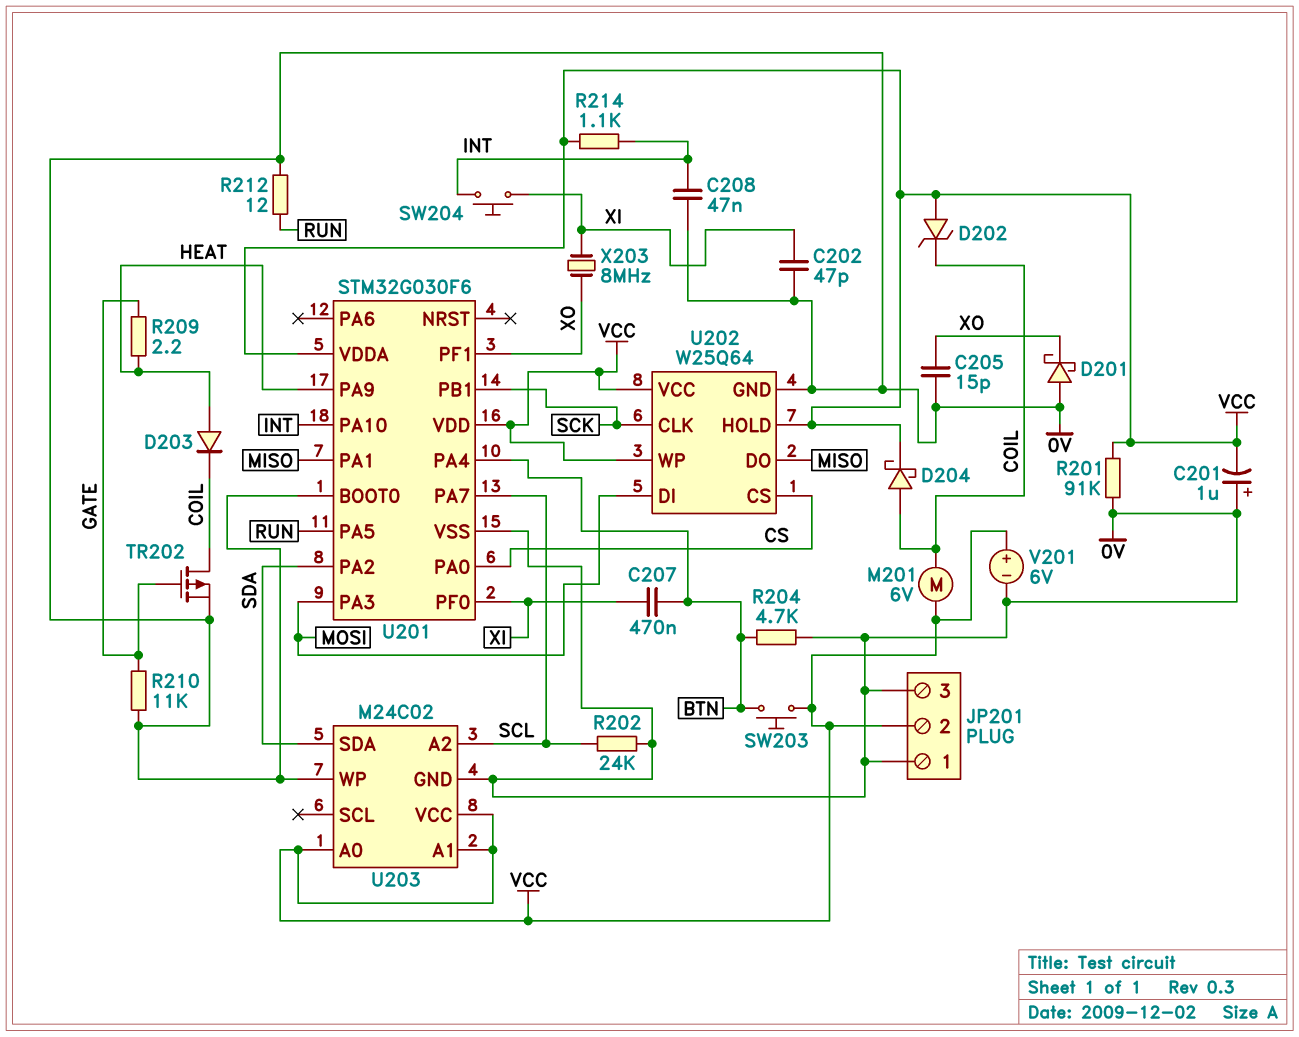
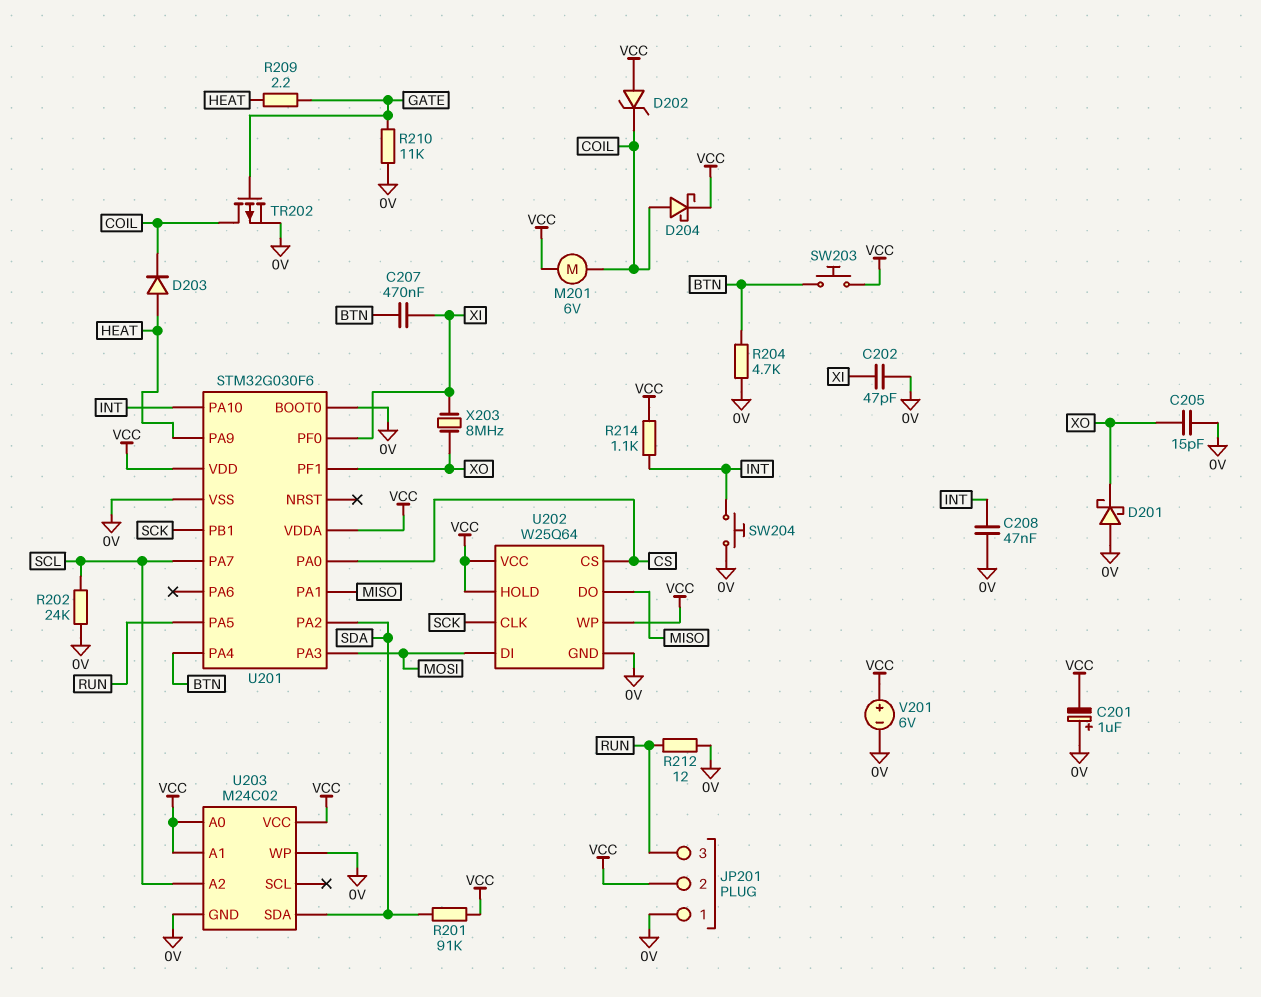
JP201 pin 3: 0V -> RUN
R201: 91k (0V, VCC) -> 91k (SDA, VCC)
SW204: button (INT, XI) -> button (0V, INT)

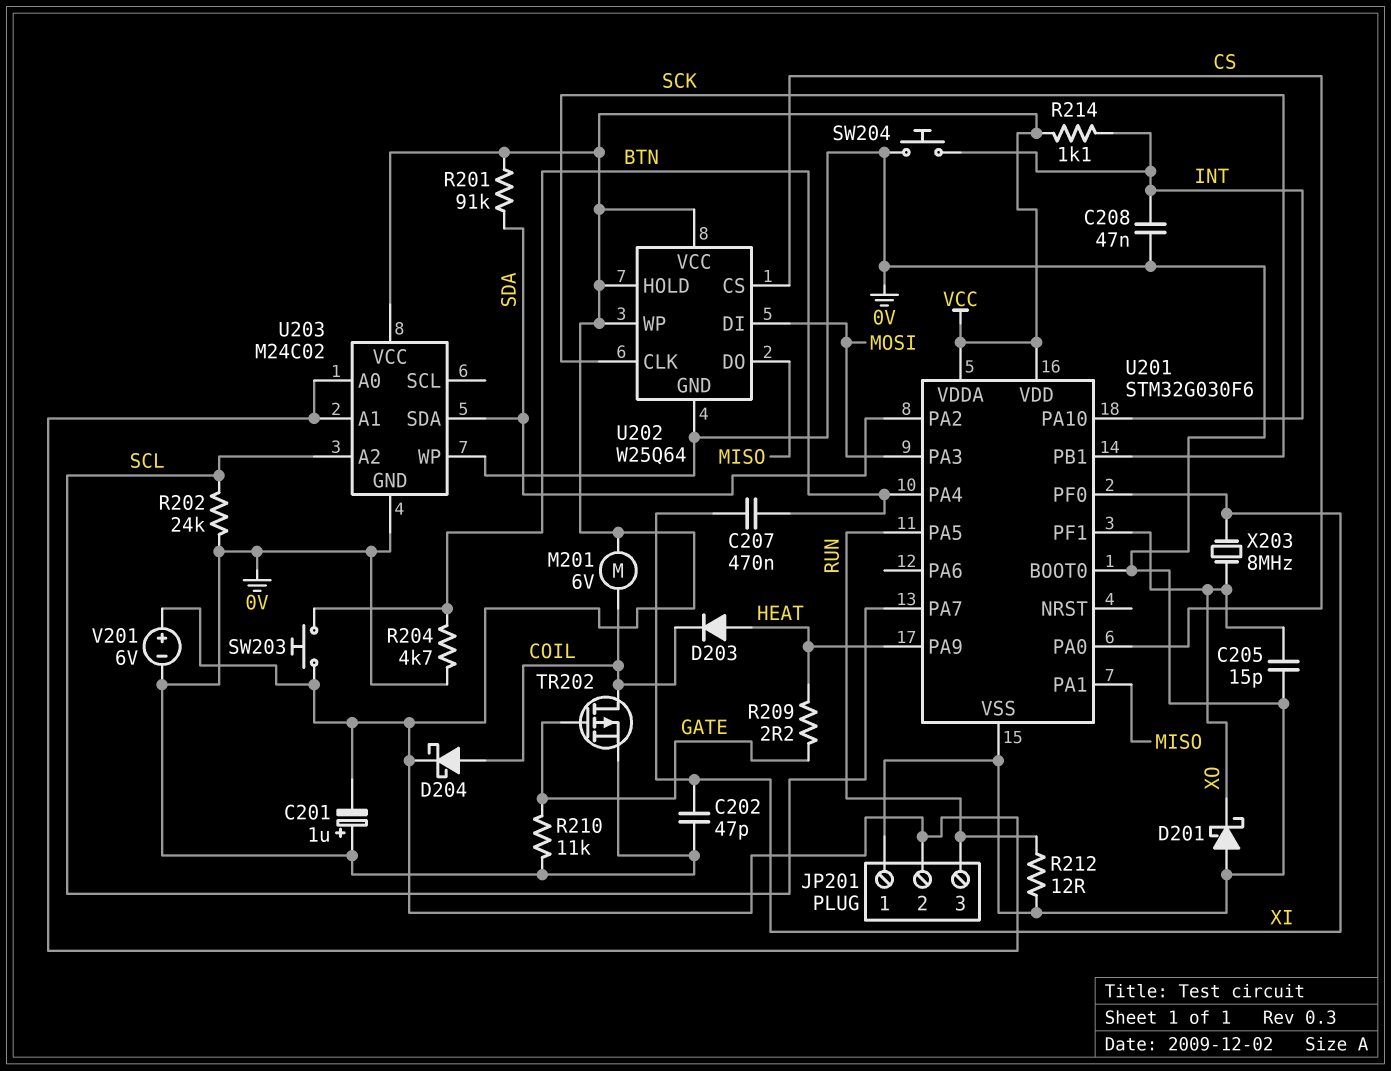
D202: zener (A VCC, K COIL) -> none

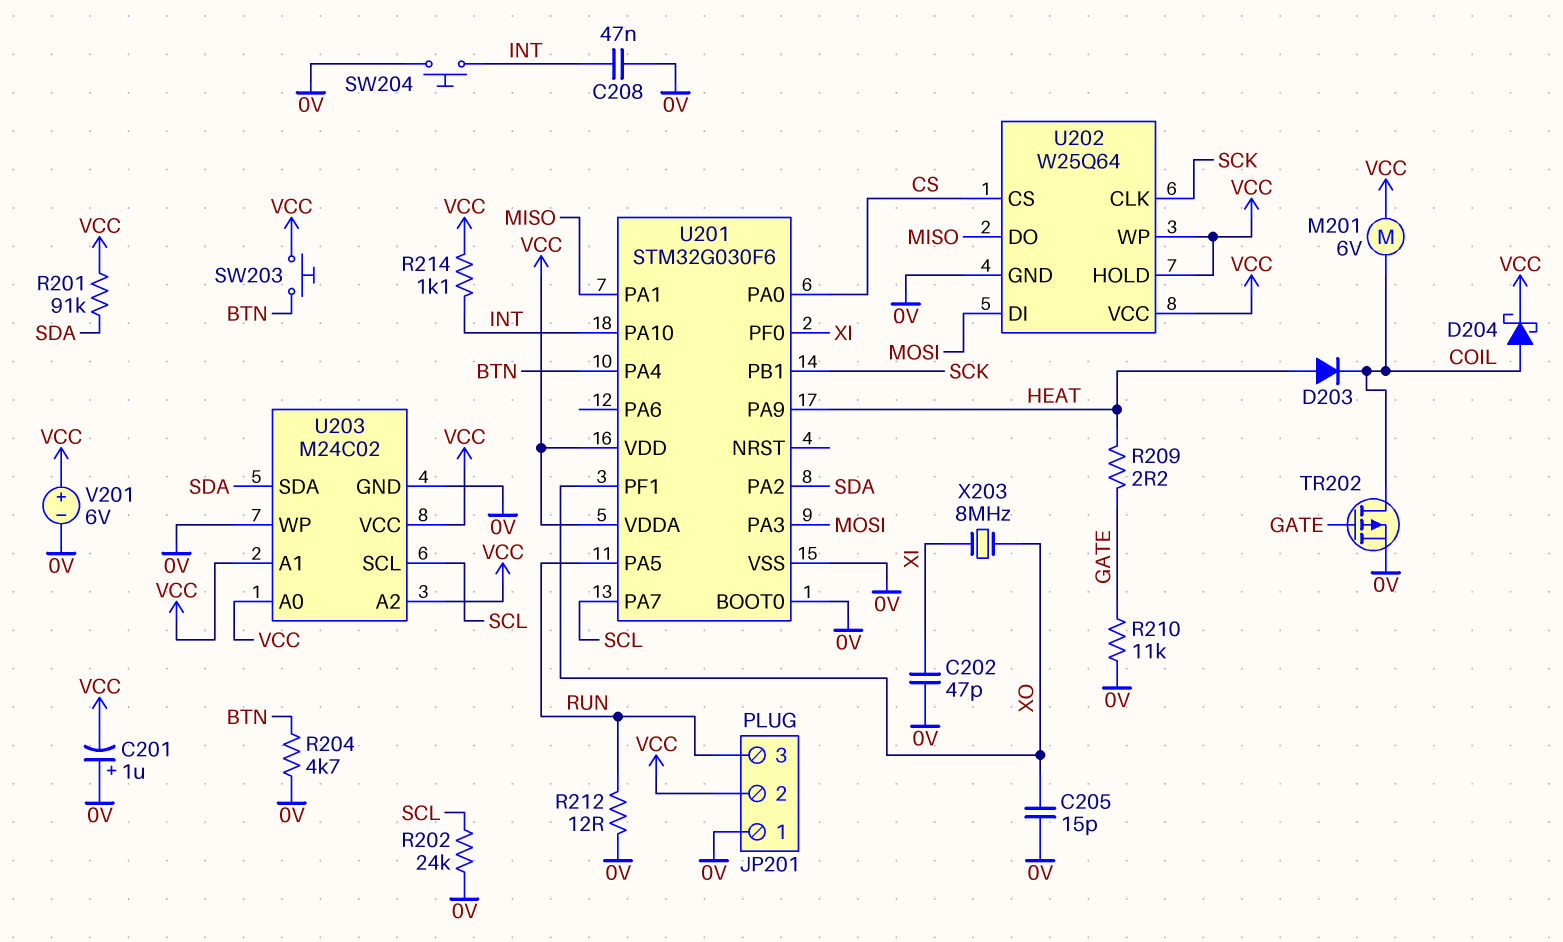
C207: 470nF (BTN, XI) -> none
D201: schottky (A 0V, K XO) -> none
U203 pin A2: SCL -> VCC
U203 pin SCL: none -> SCL

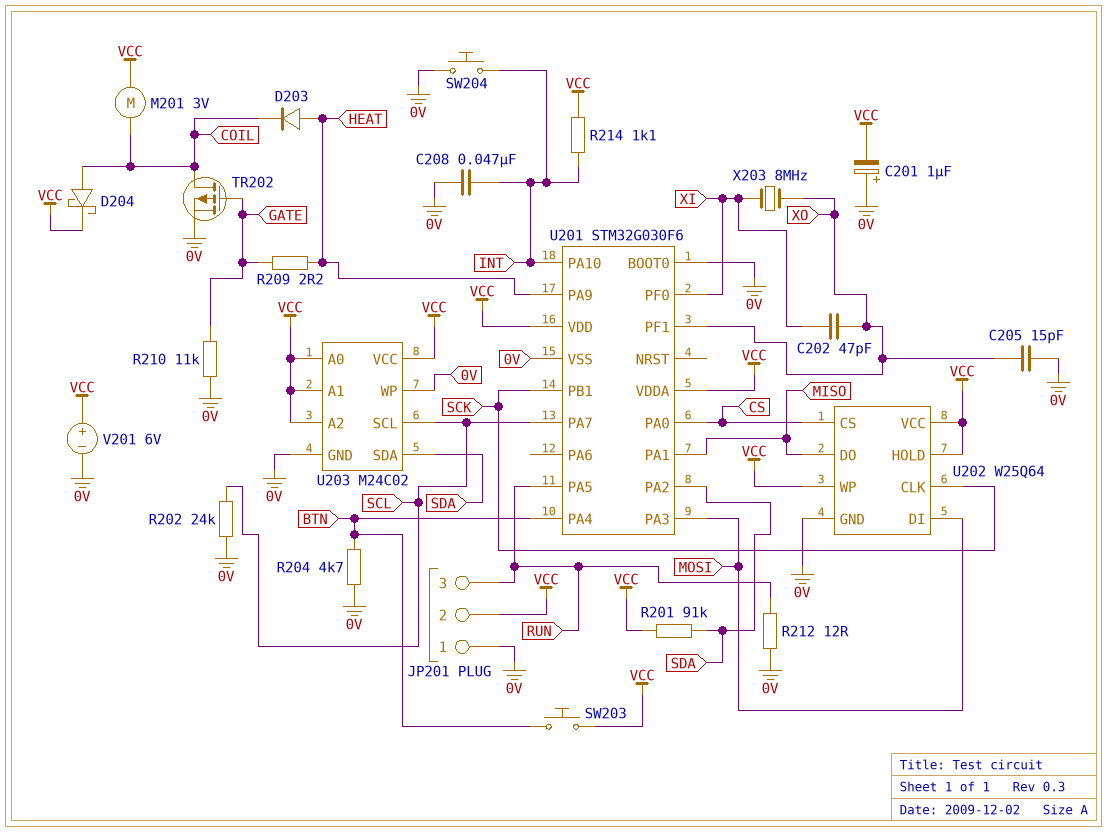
C202: 47pF (0V, XI) -> 47pF (XI, XO)
M201: motor 6V (COIL, VCC) -> motor 3V (COIL, VCC)

